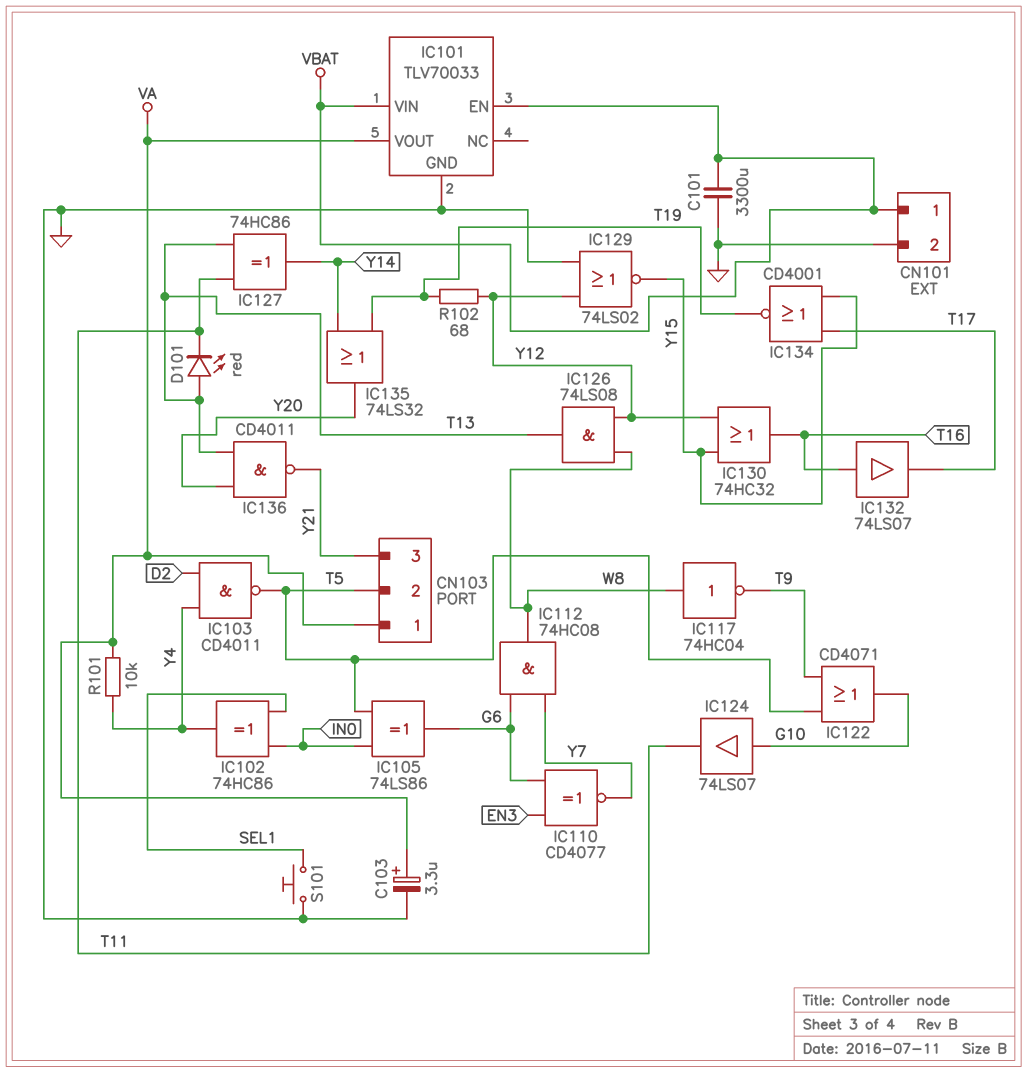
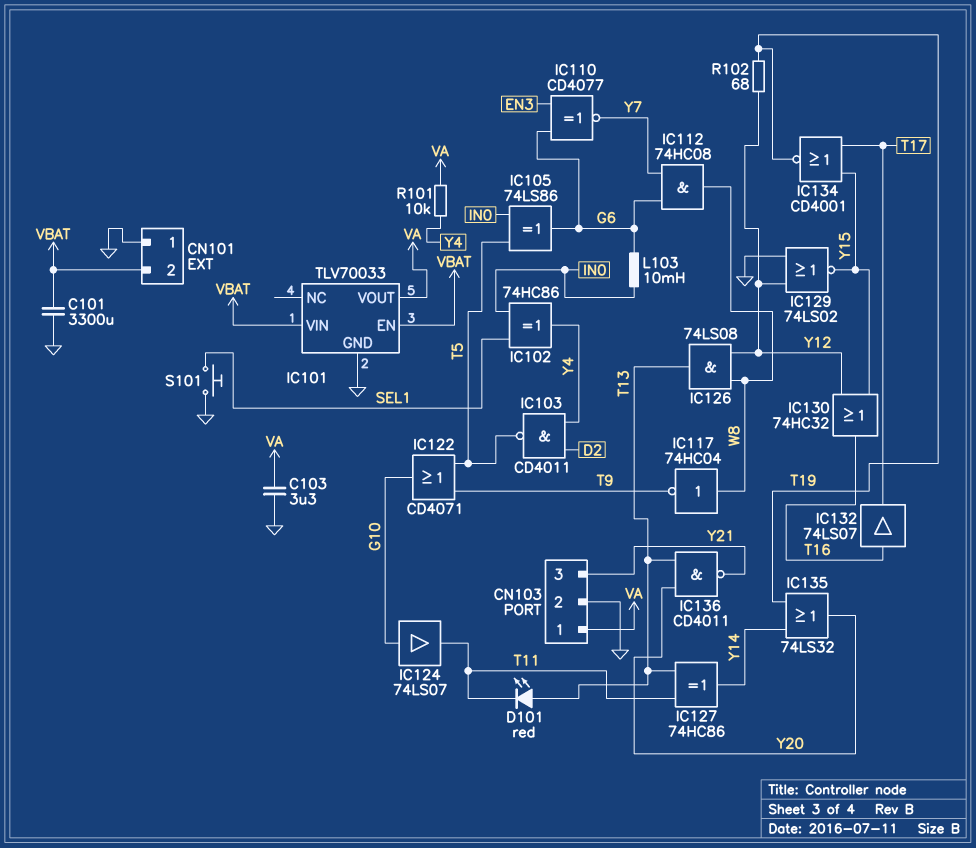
C103: 3.3uF (plus VA, minus GND) -> 3.3uF (GND, VA)
CN101 pin 1: VBAT -> GND
CN101 pin 2: GND -> VBAT
CN103 pin 2: T5 -> GND
L103: none -> 10mH (G6, IN0)

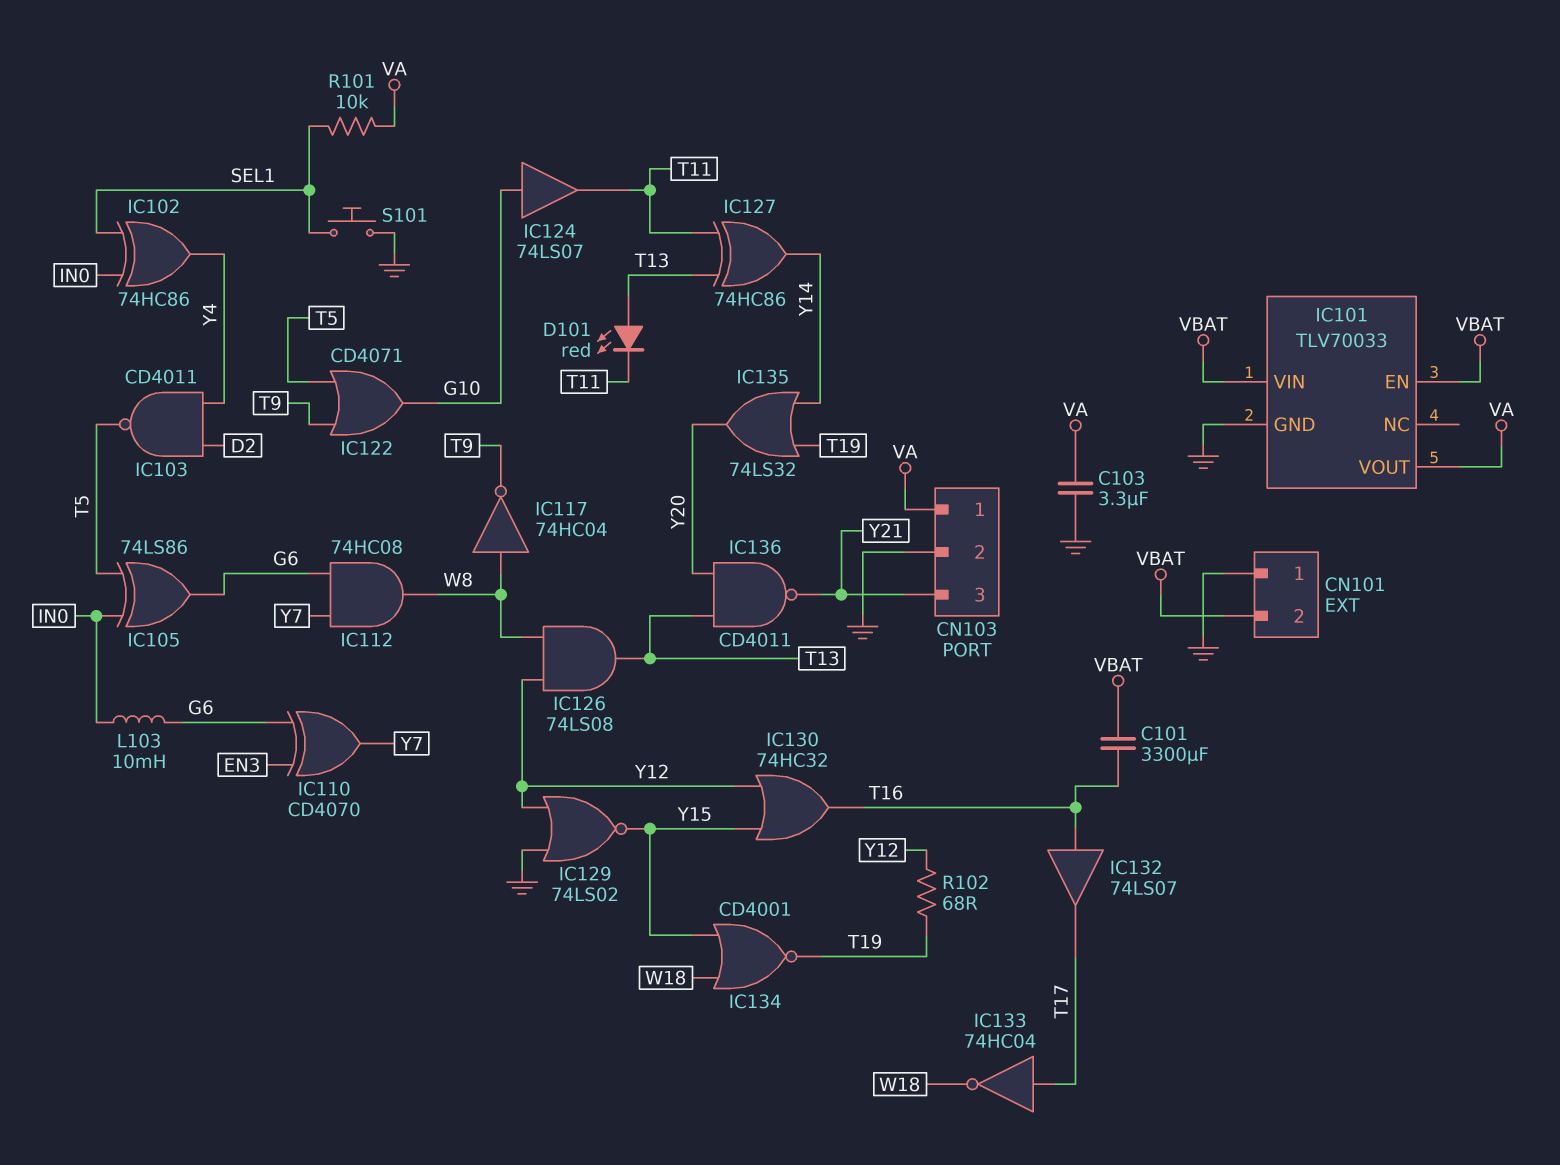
C101: 3300uF (GND, VBAT) -> 3300uF (T16, VBAT)
IC110: XNOR CD4077 (in EN3, in G6, out Y7) -> XOR CD4070 (in EN3, in G6, out Y7)
IC133: none -> NOT 74HC04 (in T17, out W18)
IC134: NOR CD4001 (in T17, in Y15, out T19) -> NOR CD4001 (in W18, in Y15, out T19)
R101: 10k (VA, Y4) -> 10k (SEL1, VA)

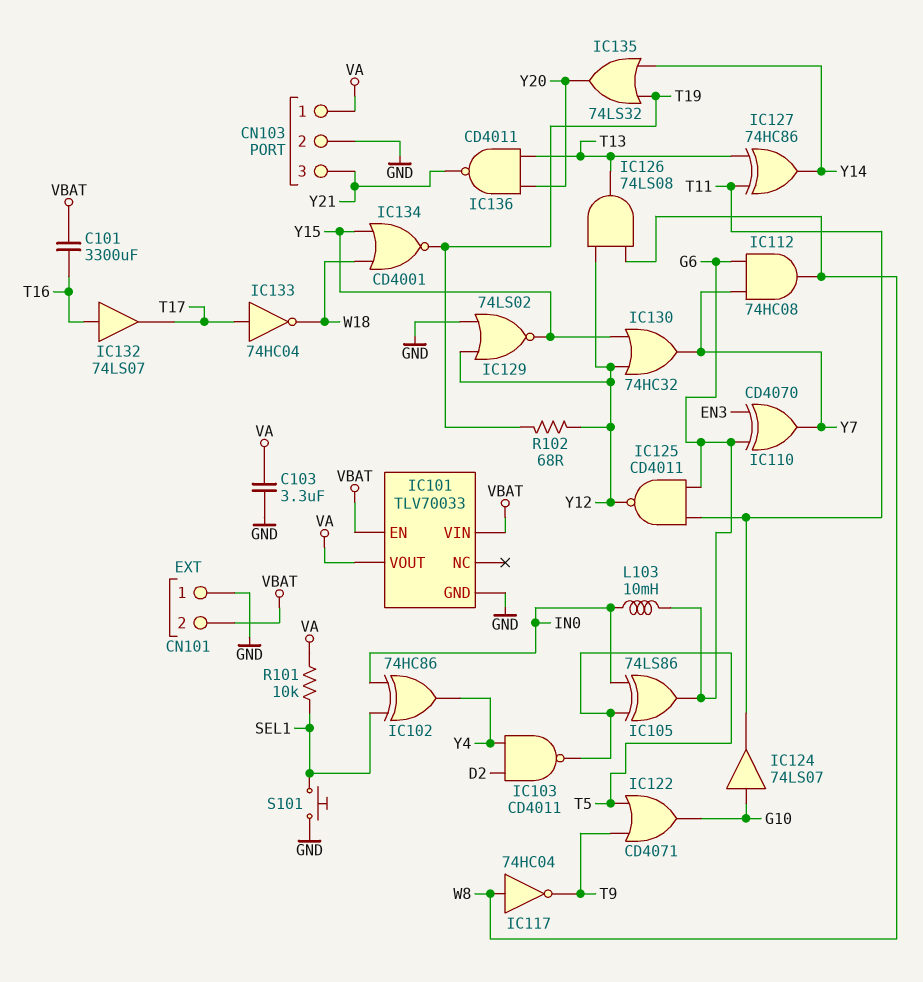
D101: LED red (A T13, K T11) -> none
IC125: none -> NAND CD4011 (in G6, in T11, out Y12)
IC130: OR 74HC32 (in Y12, in Y15, out T16) -> OR 74HC32 (in Y12, in Y15, out Y7)

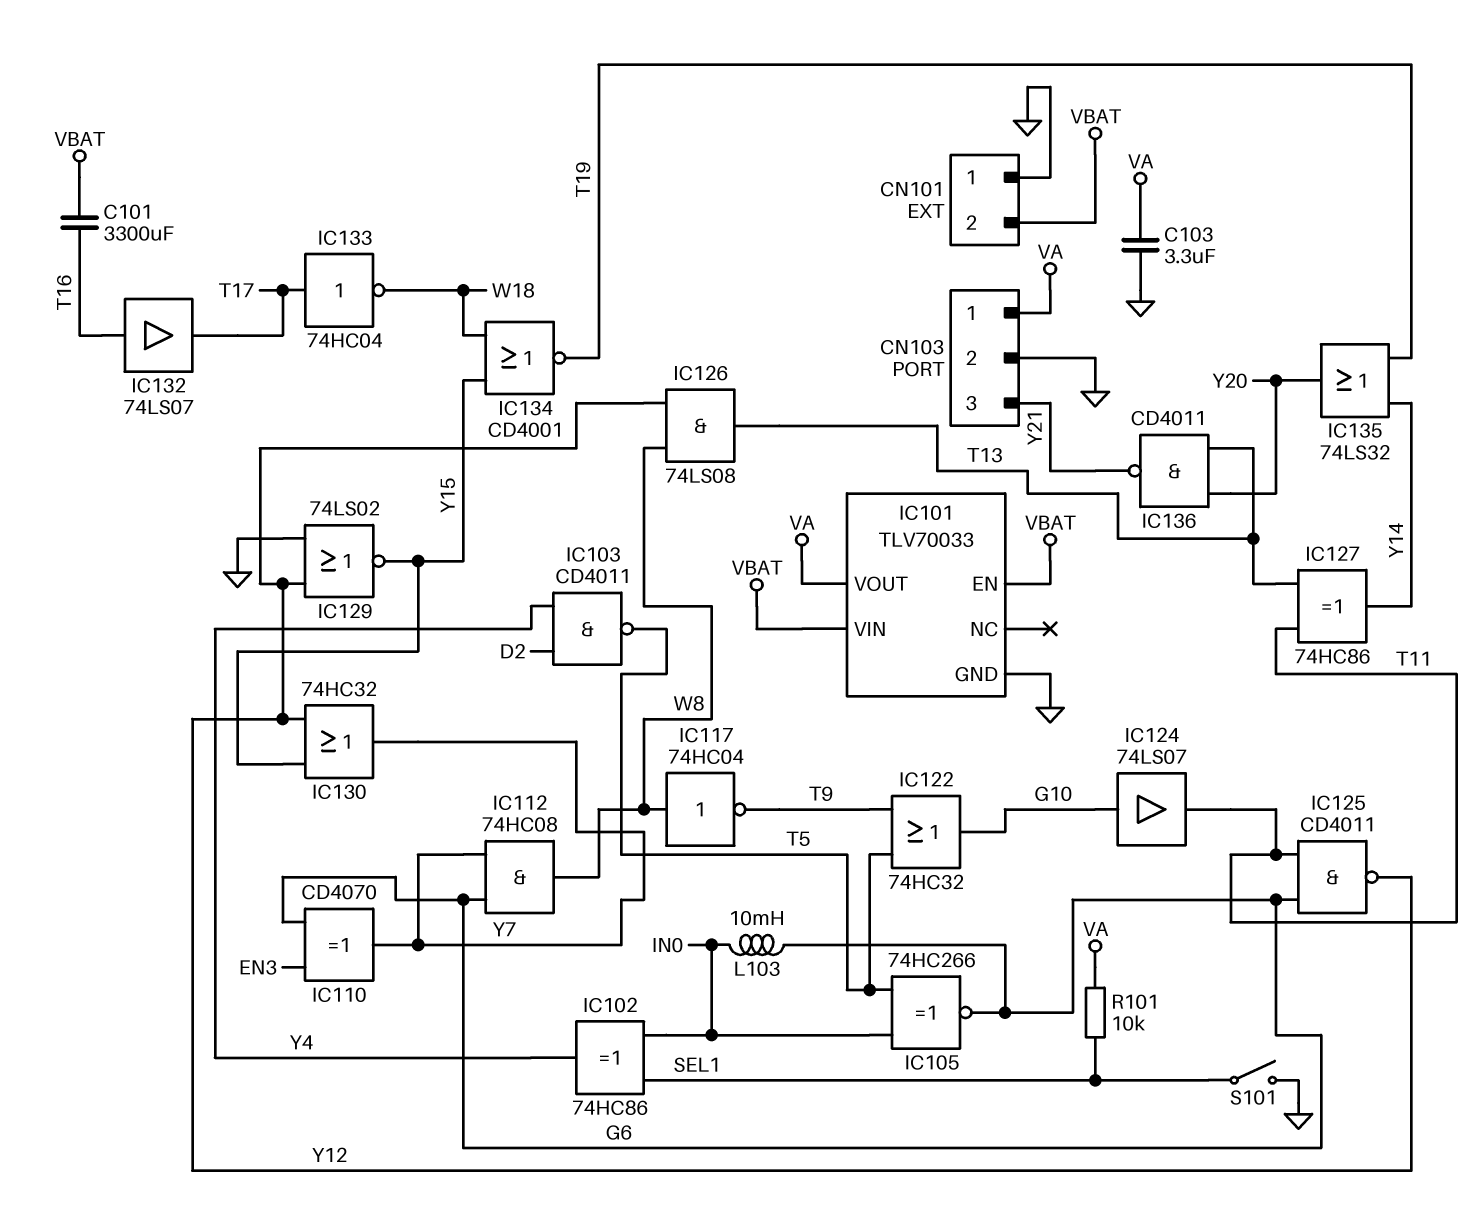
IC105: XOR 74LS86 (in IN0, in T5, out G6) -> XNOR 74HC266 (in IN0, in T5, out G6)
IC122: OR CD4071 (in T5, in T9, out G10) -> OR 74HC32 (in T5, in T9, out G10)
R102: 68 (T19, Y12) -> none
S101: button (GND, SEL1) -> switch (GND, SEL1)

